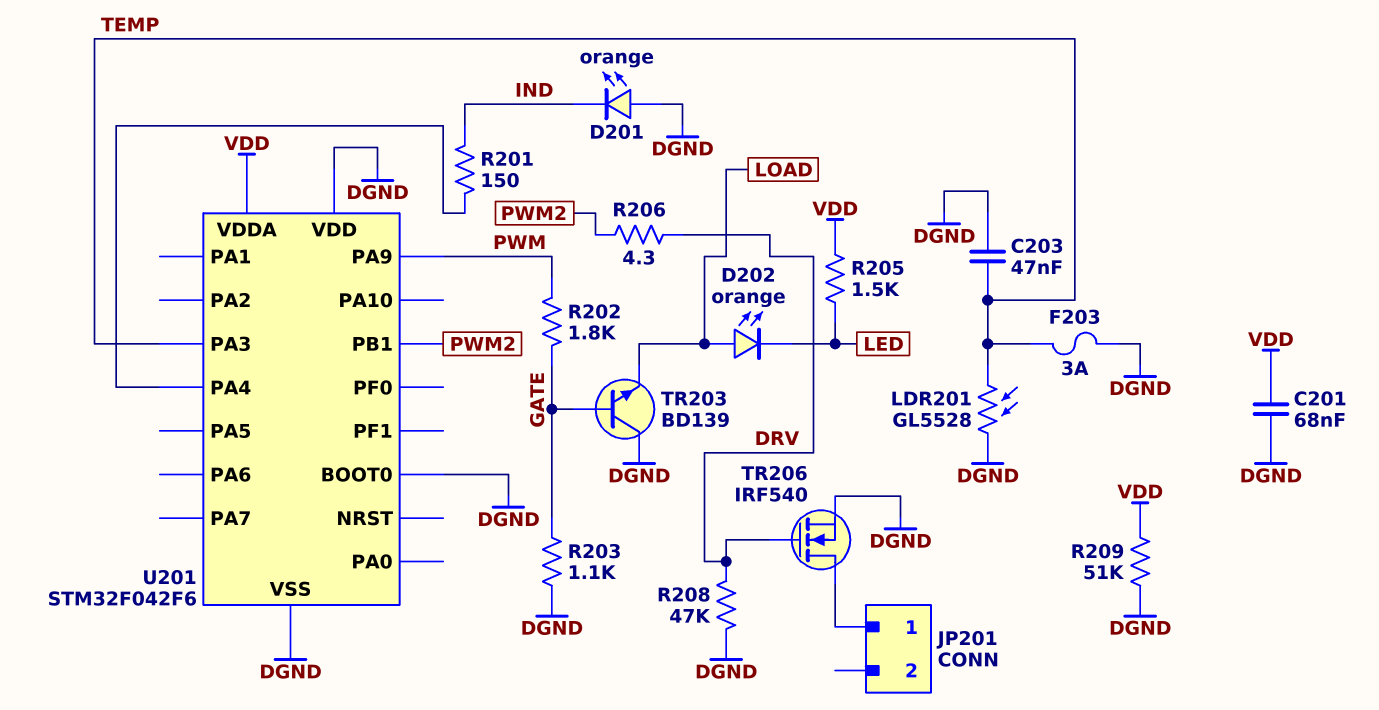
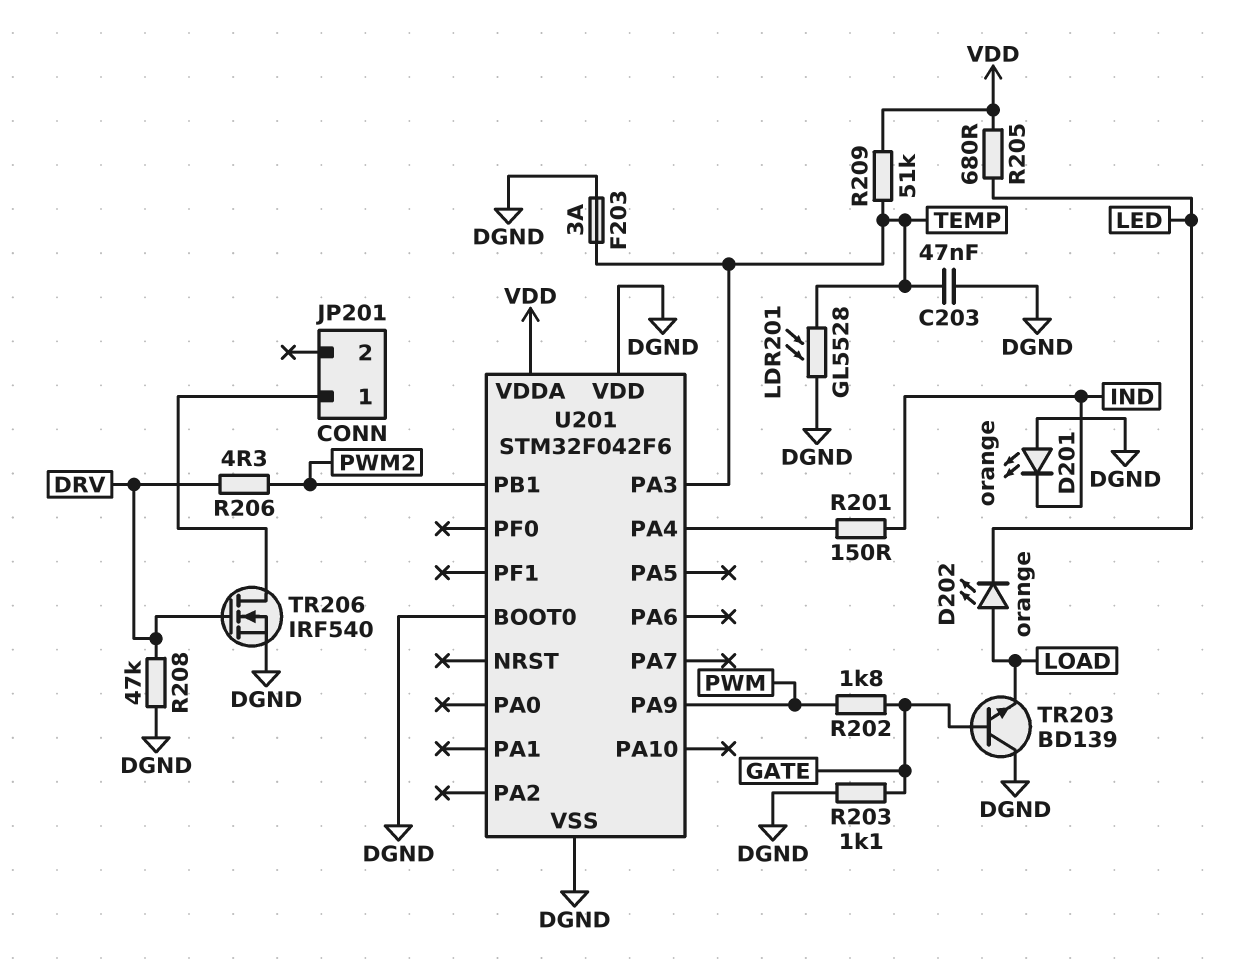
C201: 68nF (DGND, VDD) -> none
R205: 1.5k (LED, VDD) -> 680 (LED, VDD)
R209: 51k (DGND, VDD) -> 51k (TEMP, VDD)

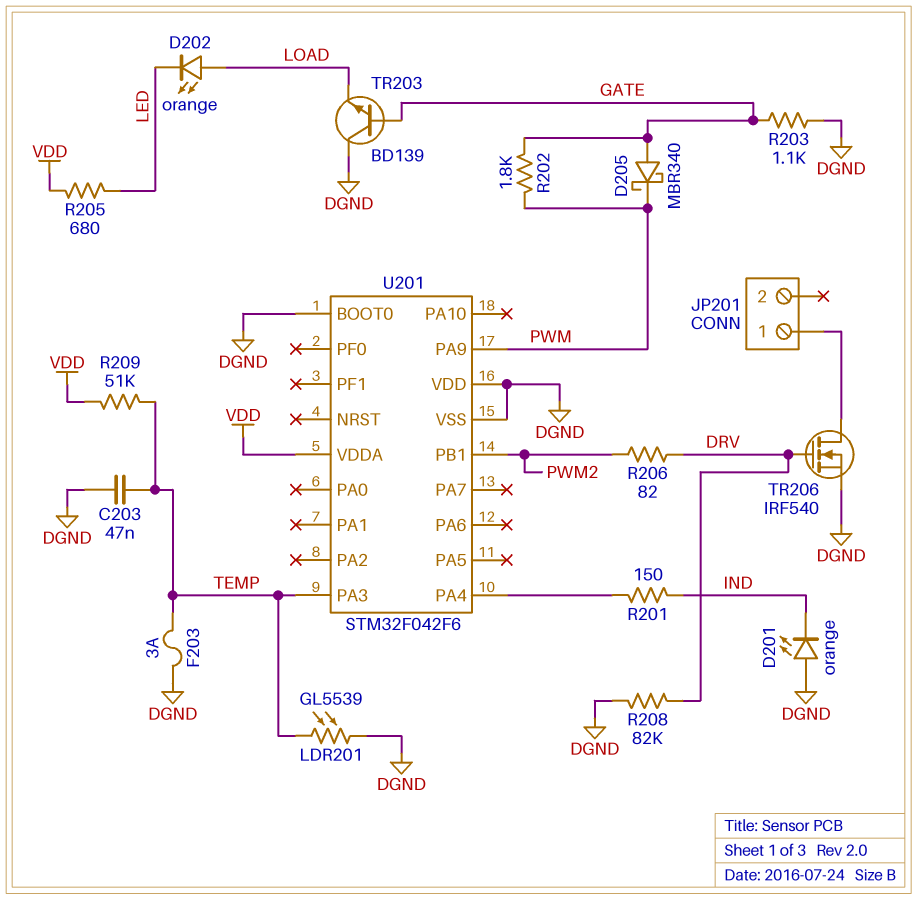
D205: none -> schottky MBR340 (A GATE, K PWM)
LDR201: GL5528 (DGND, TEMP) -> GL5539 (DGND, TEMP)
R206: 4.3 (DRV, PWM2) -> 82 (DRV, PWM2)
R208: 47k (DGND, DRV) -> 82k (DGND, DRV)

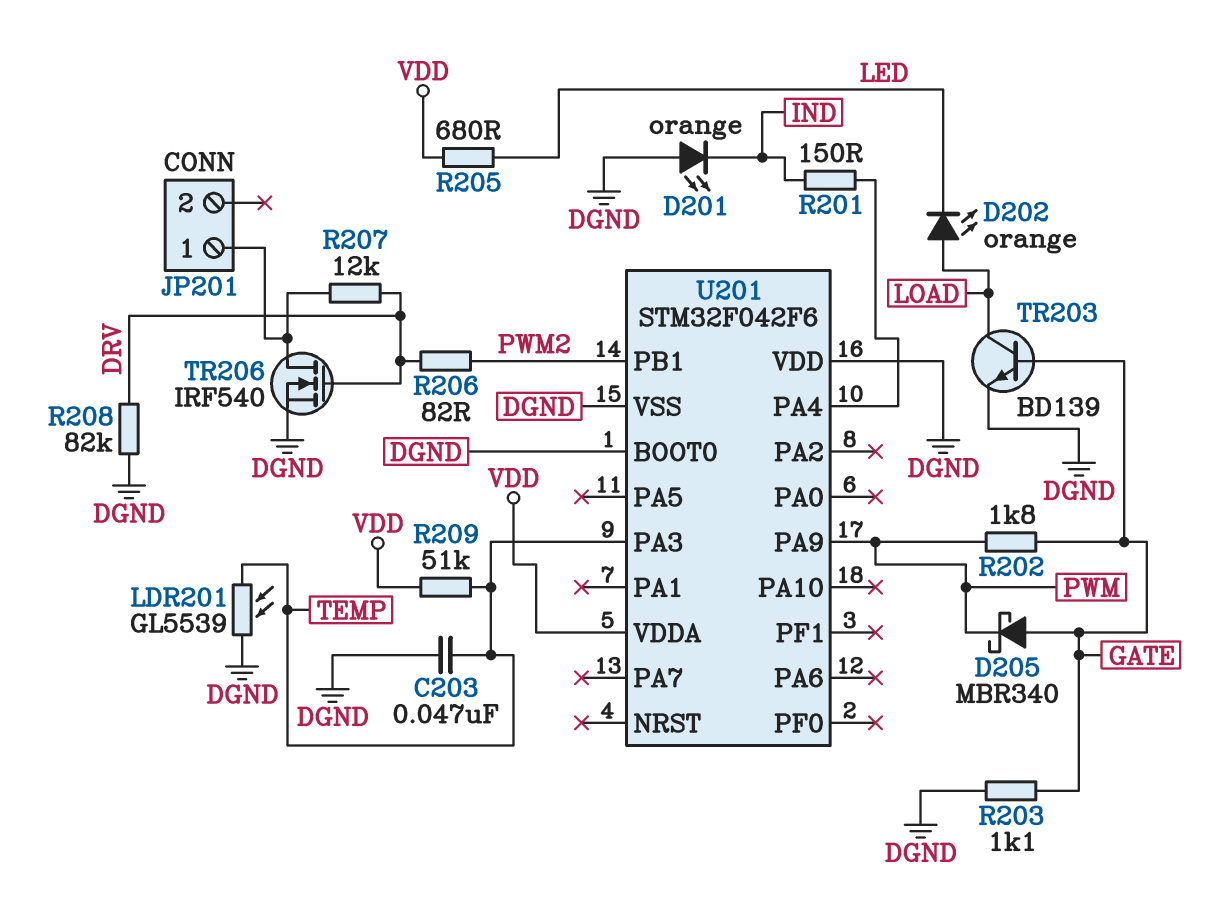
F203: 3A (DGND, TEMP) -> none
R207: none -> 12k (DRV, JP201/1)
TR203: NPN BD139 (B GATE, C DGND, E LOAD) -> NPN BD139 (B GATE, C LOAD, E DGND)

